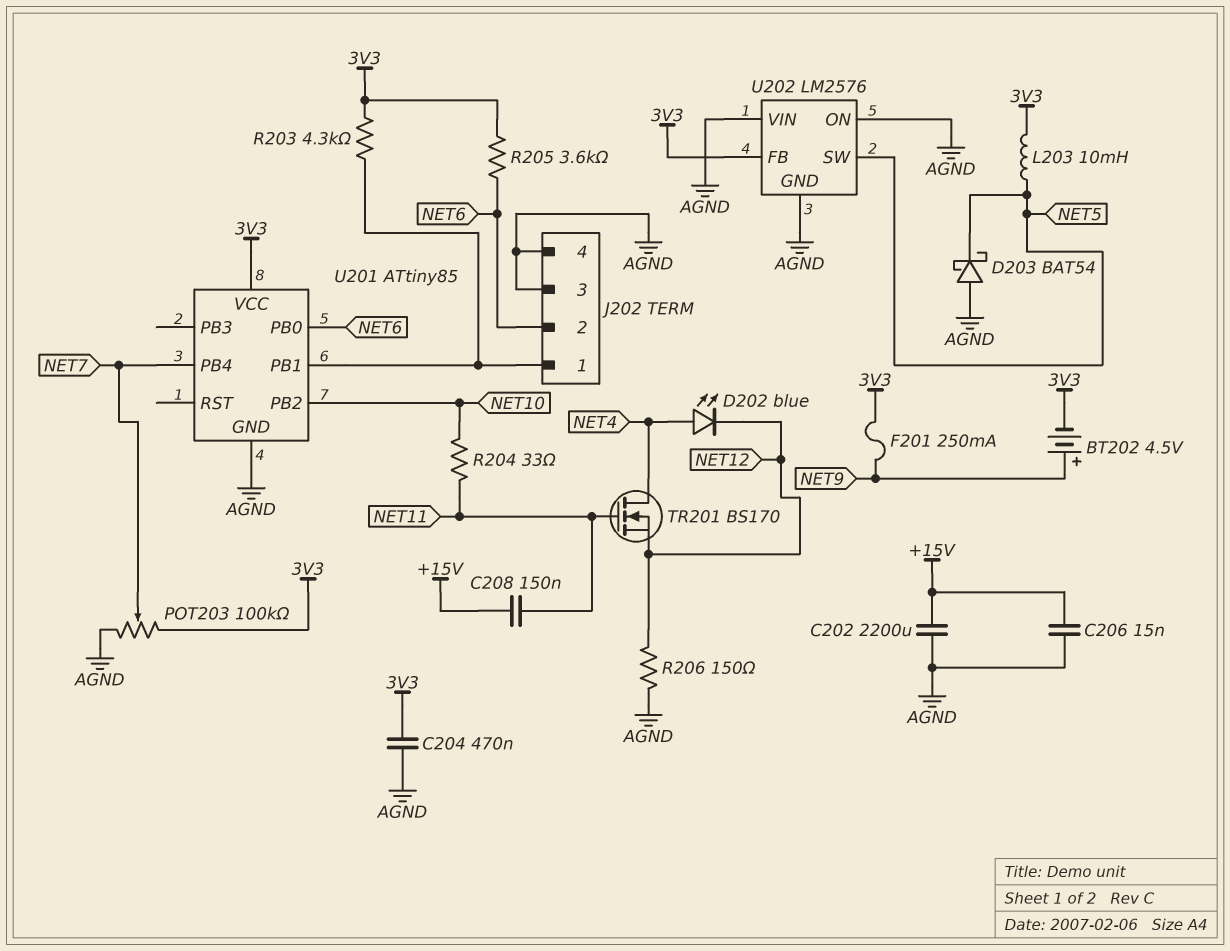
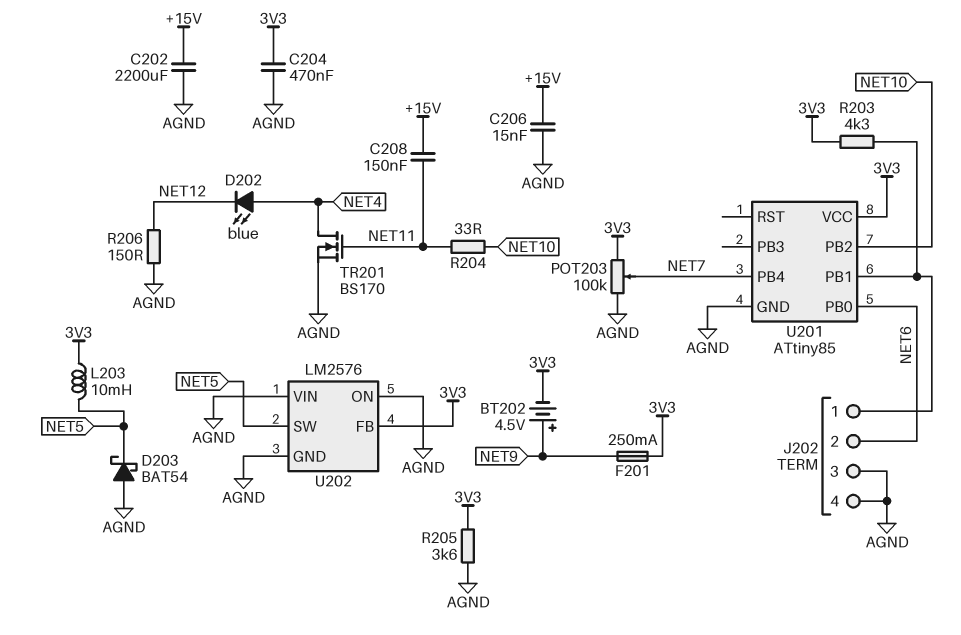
R205: 3.6k (3V3, NET6) -> 3.6k (3V3, AGND)
TR201: NMOS BS170 (G NET11, D NET4, S NET12) -> NMOS BS170 (G NET11, D NET4, S AGND)

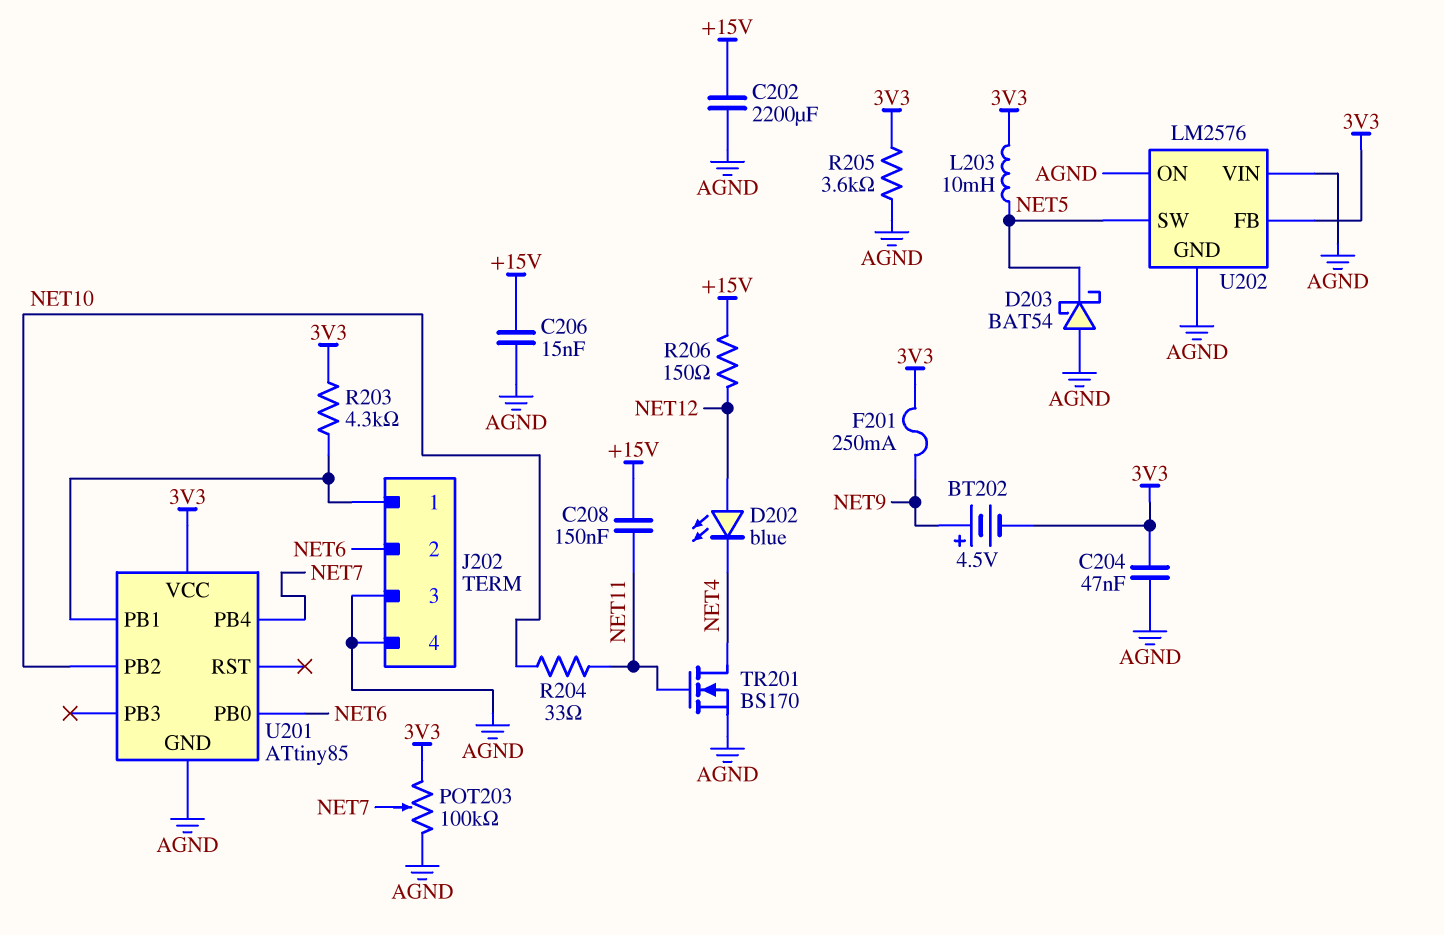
C204: 470nF (3V3, AGND) -> 47nF (3V3, AGND)
D202: LED blue (A NET4, K NET12) -> LED blue (A NET12, K NET4)
R206: 150 (AGND, NET12) -> 150 (+15V, NET12)

